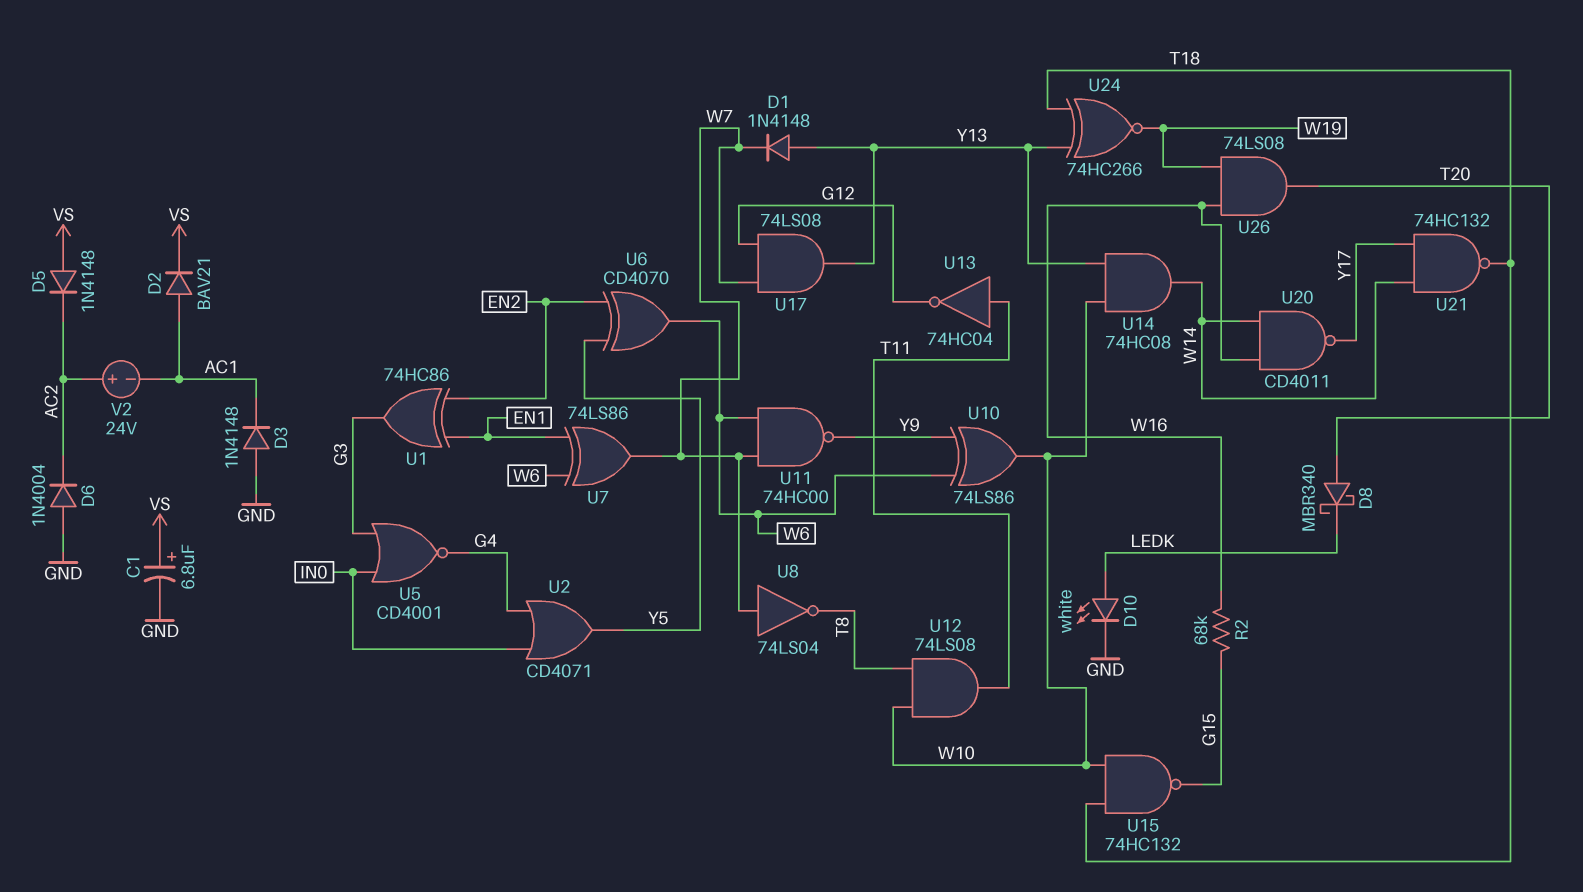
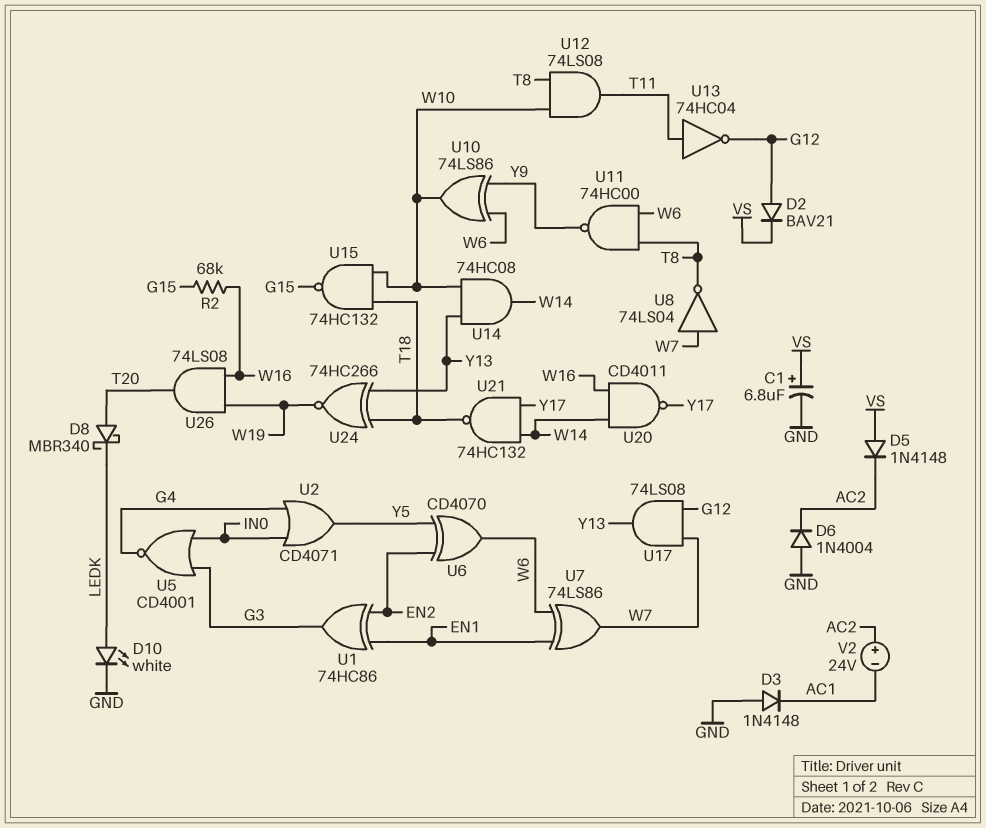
D1: diode 1N4148 (A Y13, K W7) -> none
D2: diode BAV21 (A AC1, K VS) -> diode BAV21 (A G12, K VS)
U11: NAND 74HC00 (in W6, in W7, out Y9) -> NAND 74HC00 (in T8, in W6, out Y9)

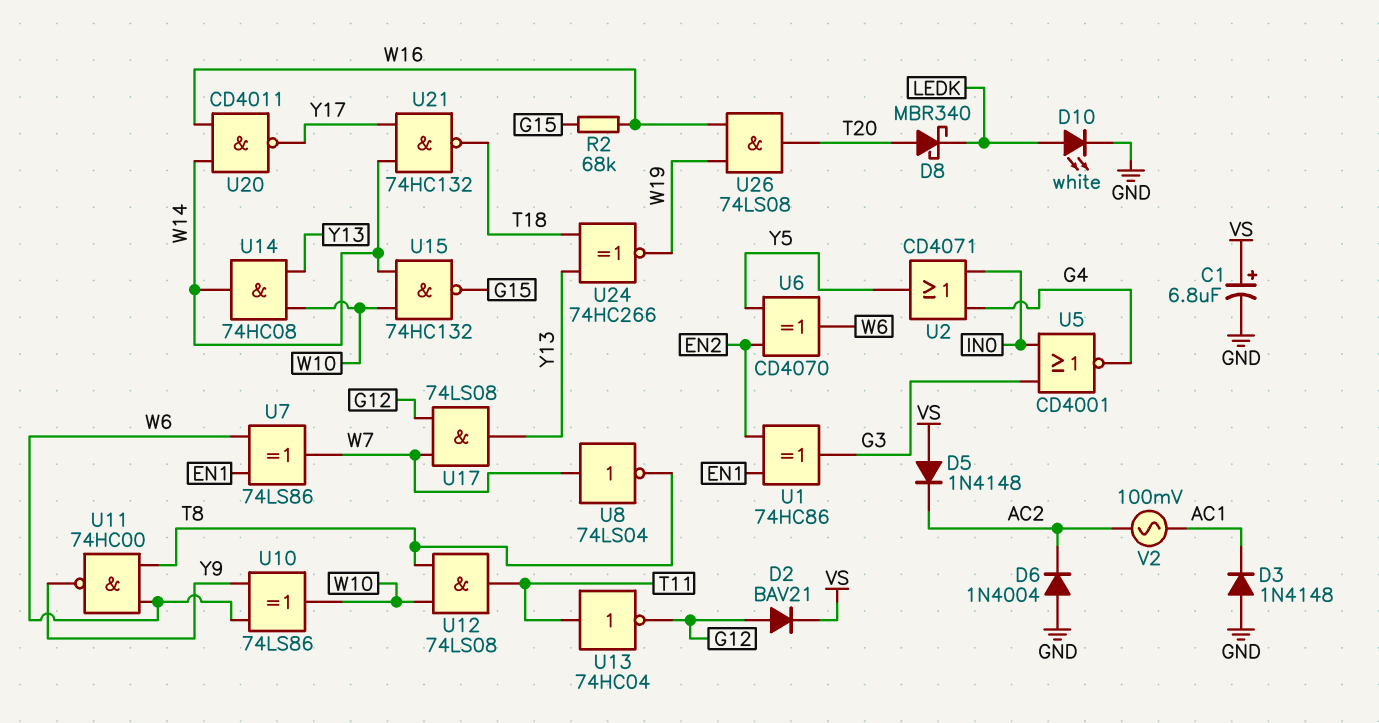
U15: NAND 74HC132 (in T18, in W10, out G15) -> NAND 74HC132 (in W10, in W14, out G15)
V2: 24V (plus AC2, minus AC1) -> AC 100mV (AC1, AC2)

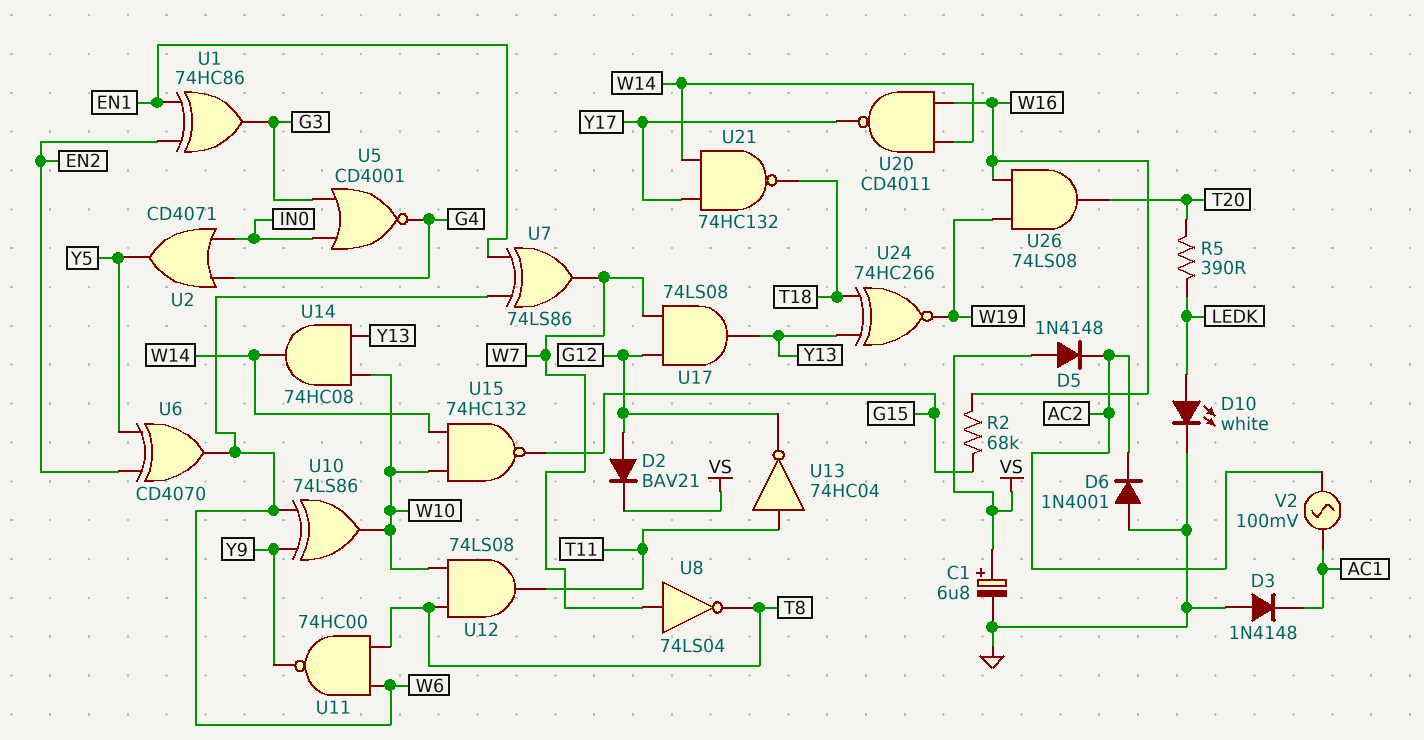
D6: diode 1N4004 (A GND, K AC2) -> diode 1N4001 (A GND, K AC2)
D8: schottky MBR340 (A T20, K LEDK) -> none
R5: none -> 390 (LEDK, T20)

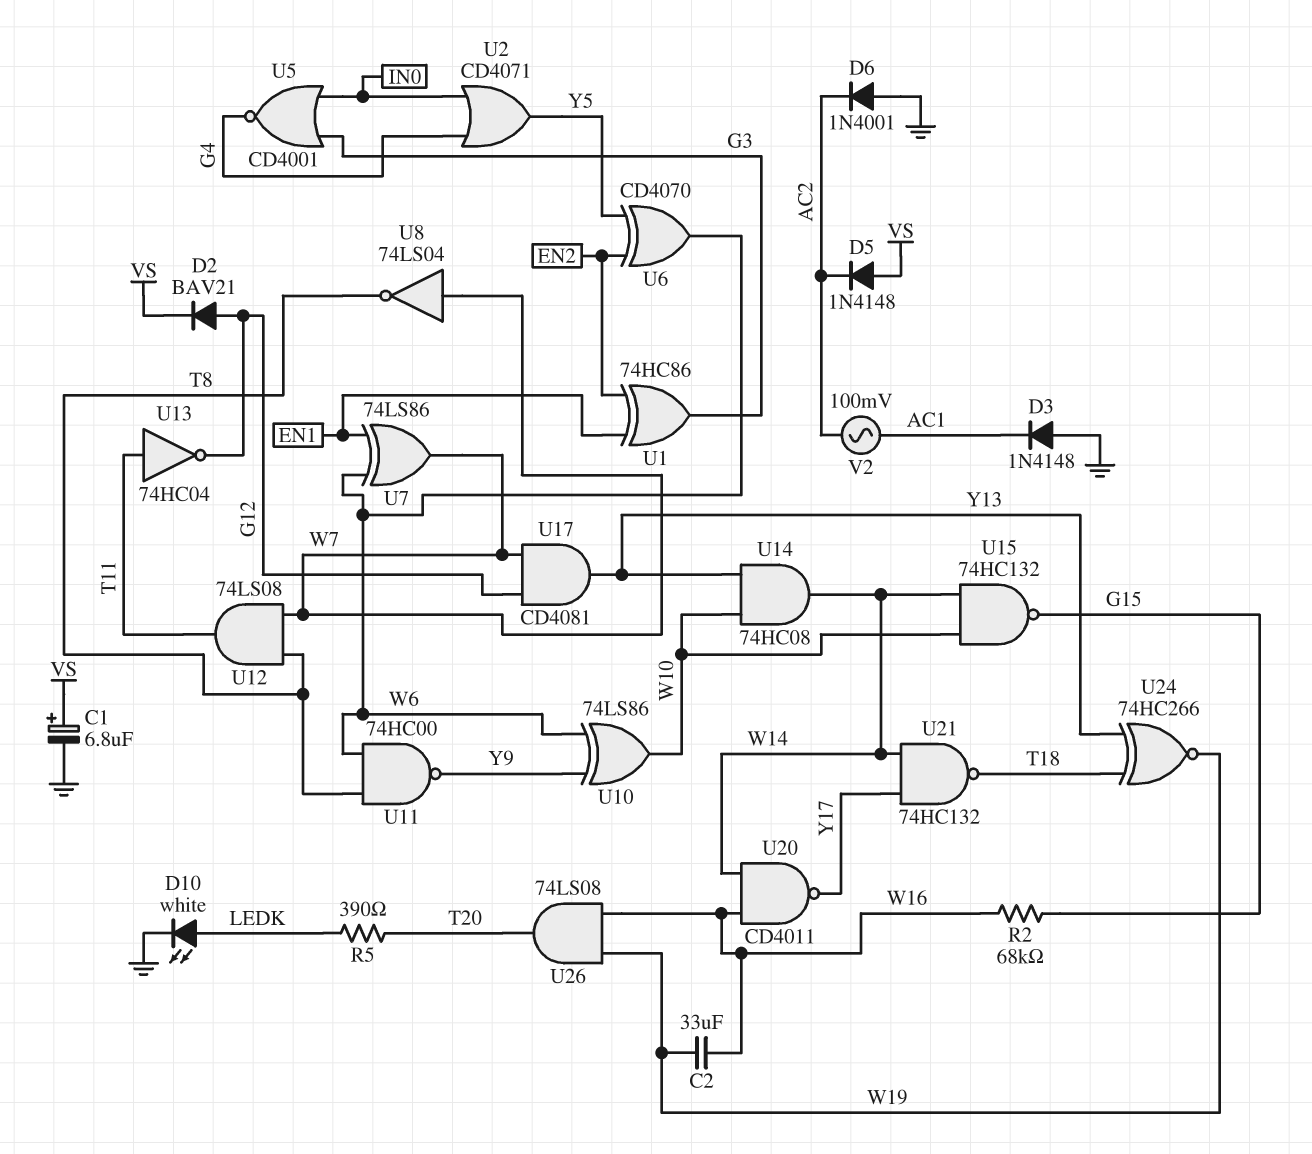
C2: none -> 33uF (W16, W19)
U12: AND 74LS08 (in T8, in W10, out T11) -> AND 74LS08 (in T8, in W7, out T11)
U17: AND 74LS08 (in G12, in W7, out Y13) -> AND CD4081 (in G12, in W7, out Y13)

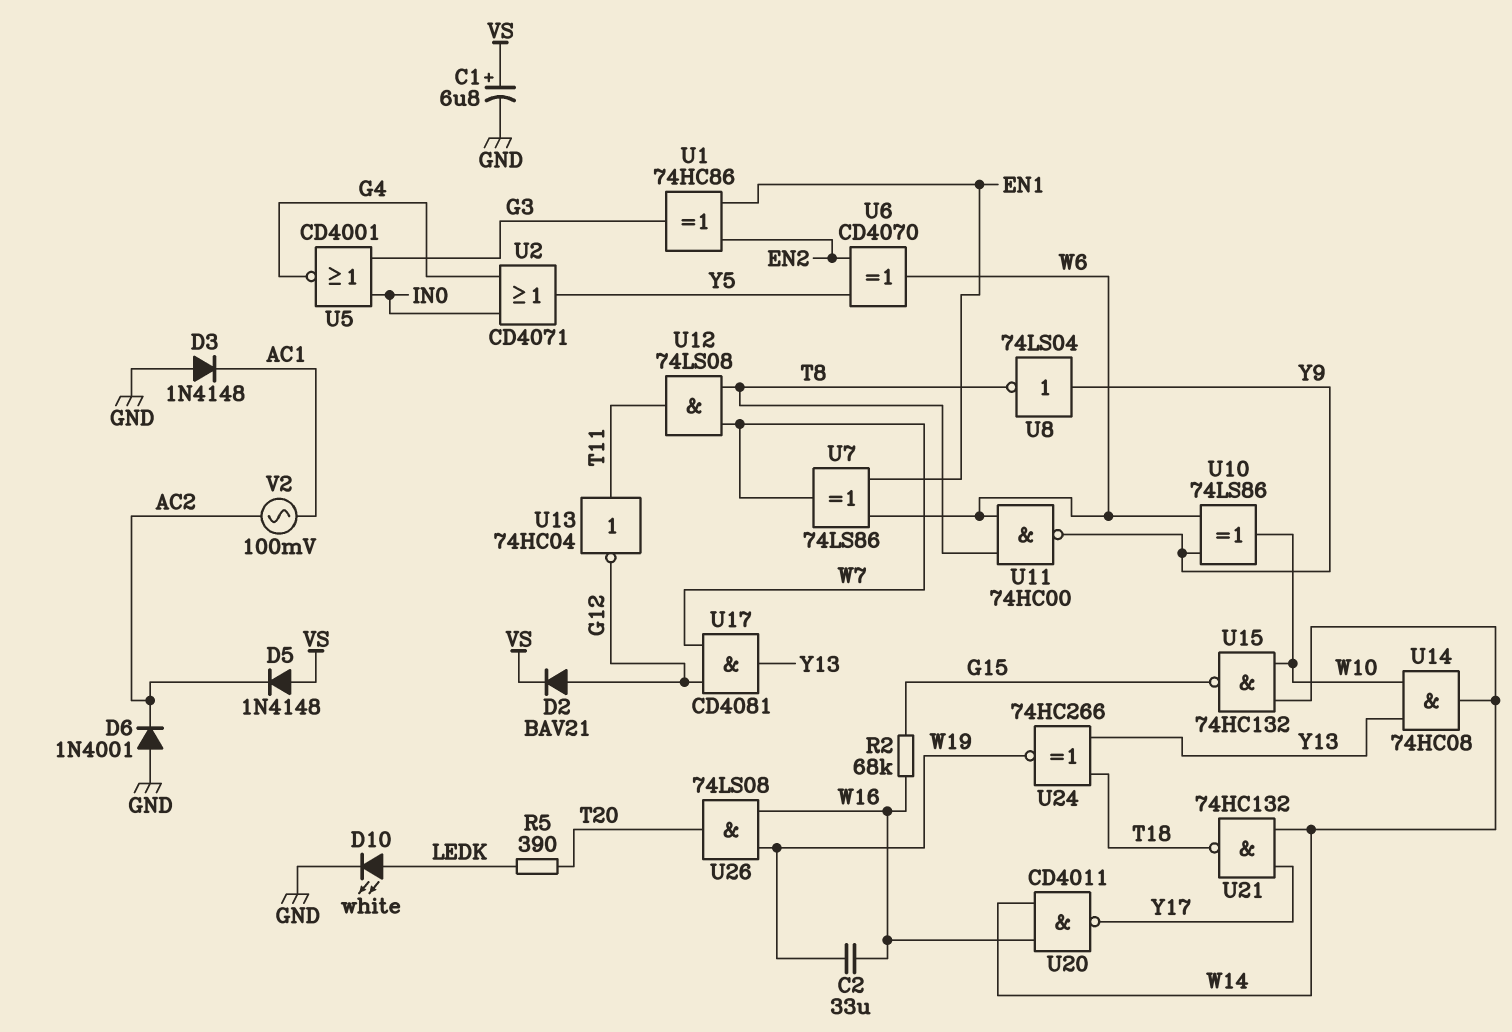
U8: NOT 74LS04 (in W7, out T8) -> NOT 74LS04 (in Y9, out T8)

